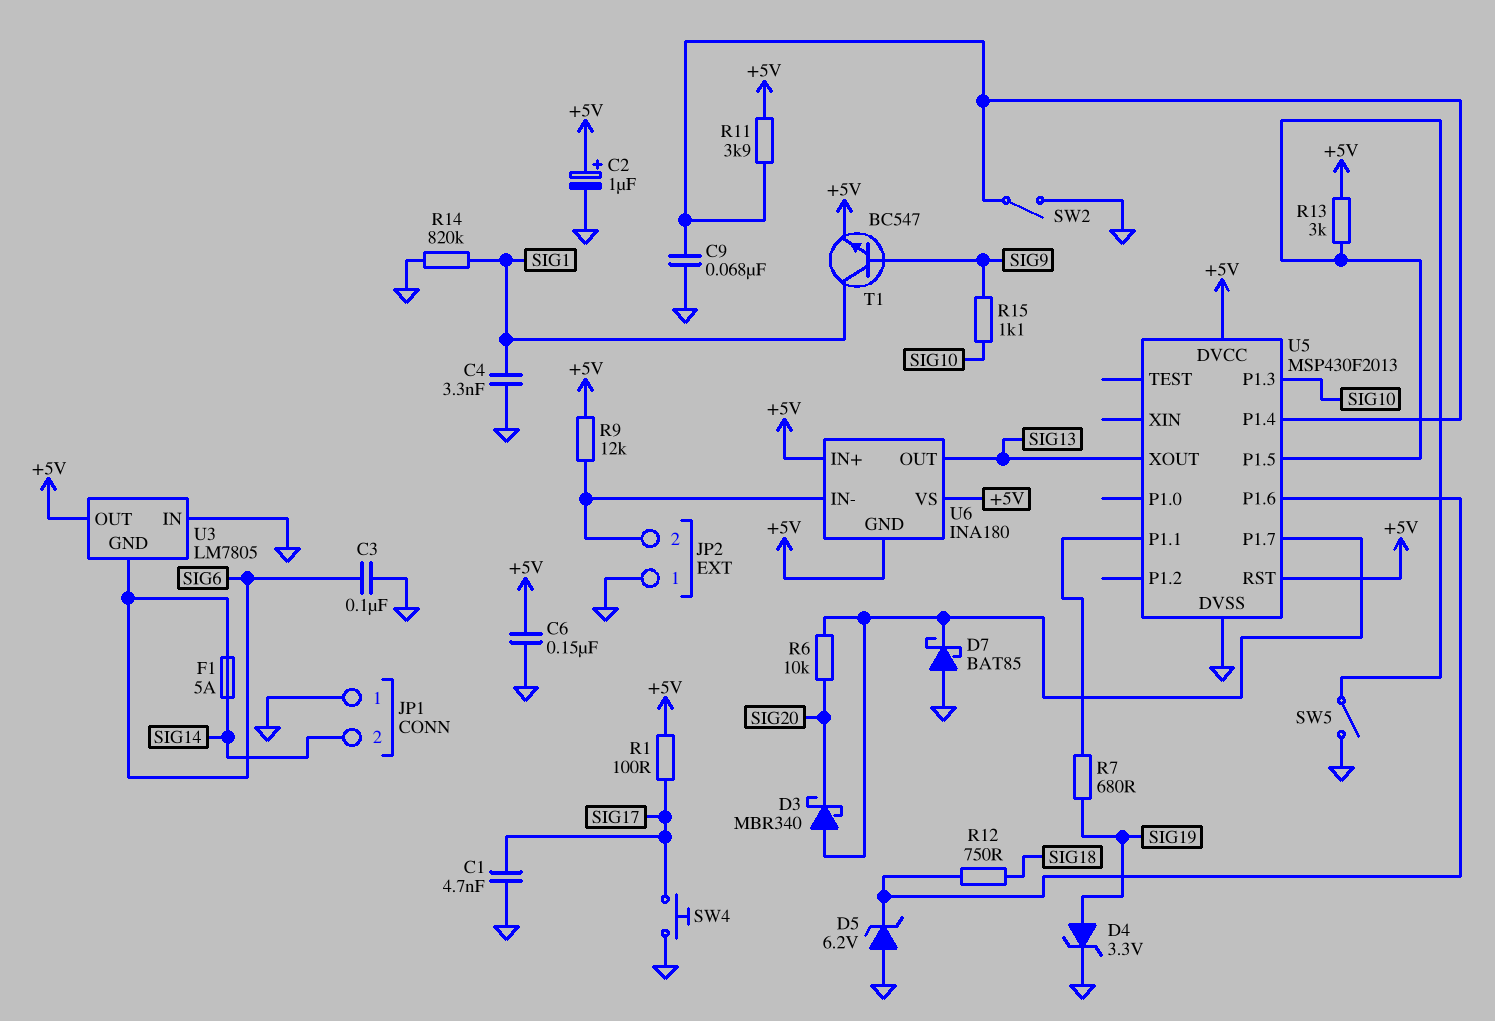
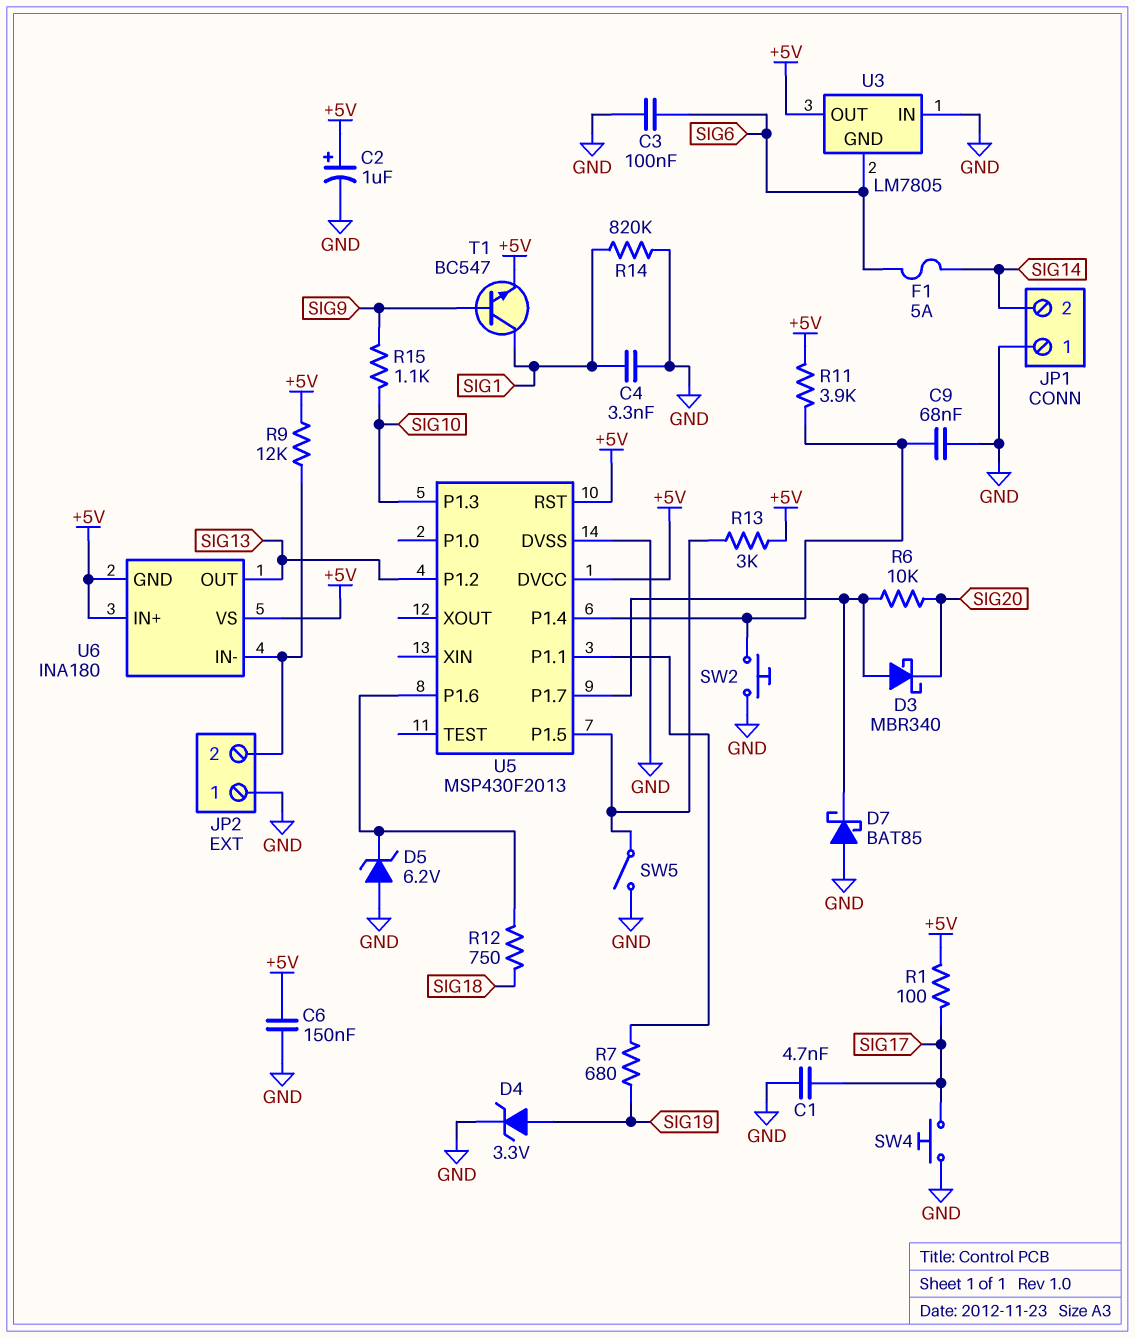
SW2: switch (GND, U5/P1.4) -> button (GND, U5/P1.4)
U5 pin P1.2: none -> SIG13
U5 pin XOUT: SIG13 -> none

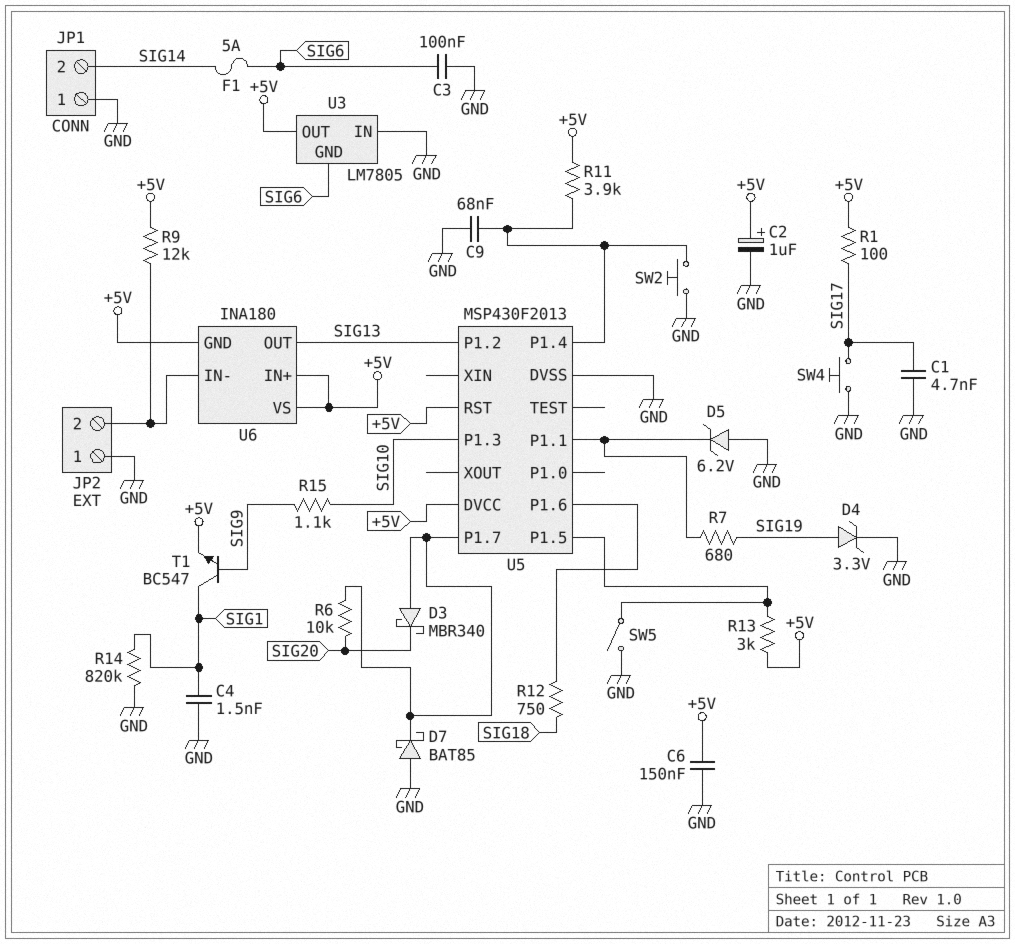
C4: 3.3nF (GND, SIG1) -> 1.5nF (GND, SIG1)
D5: zener 6.2V (A GND, K U5/P1.6) -> zener 6.2V (A GND, K U5/P1.1)

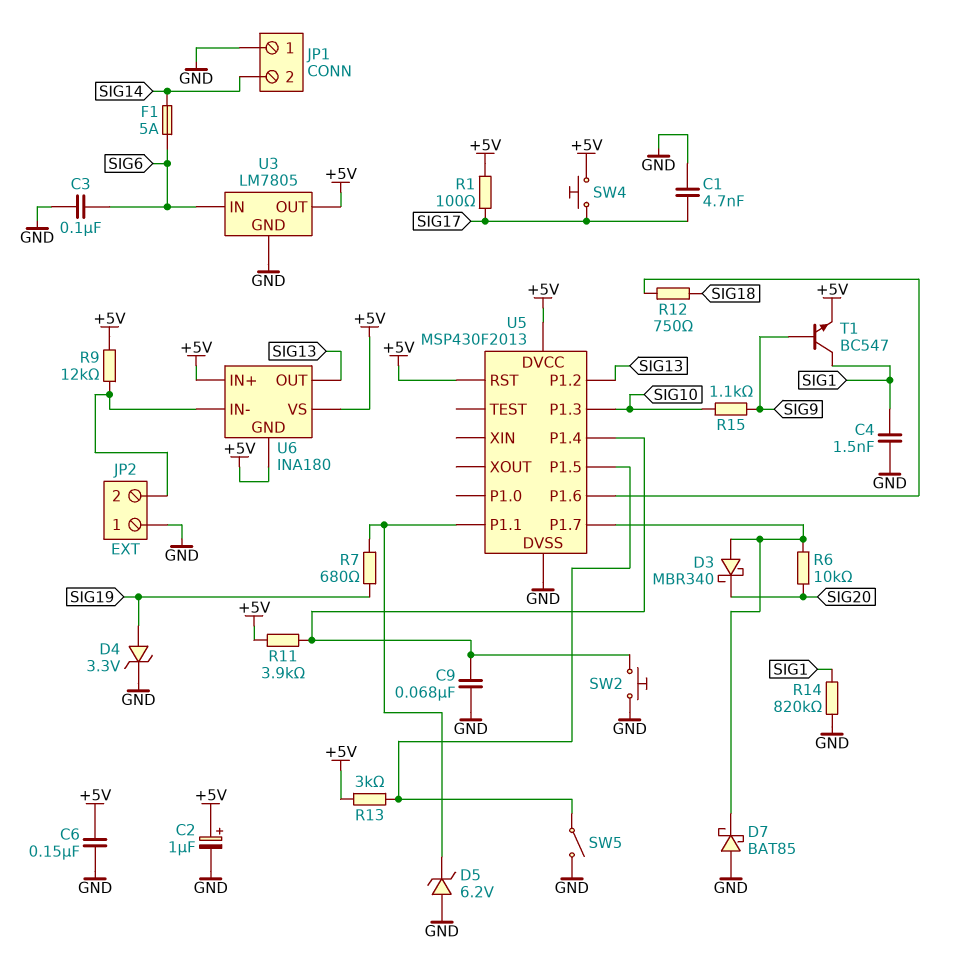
SW4: button (GND, SIG17) -> button (+5V, SIG17)
U3 pin GND: SIG6 -> GND
U3 pin IN: GND -> SIG6

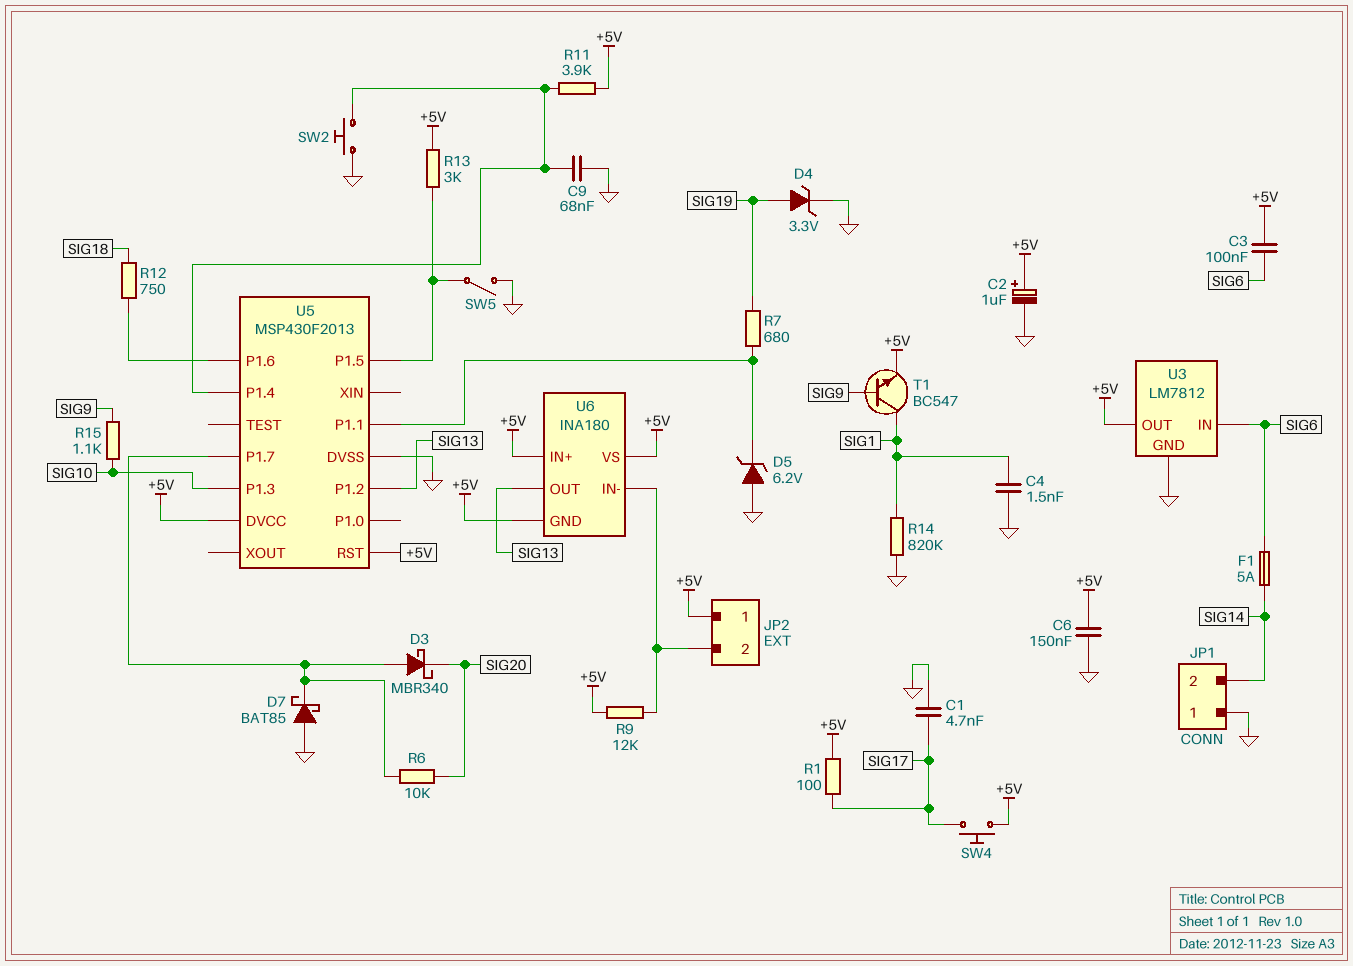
C3: 100nF (GND, SIG6) -> 100nF (+5V, SIG6)
JP2 pin 1: GND -> +5V
U3: LM7805 -> LM7812

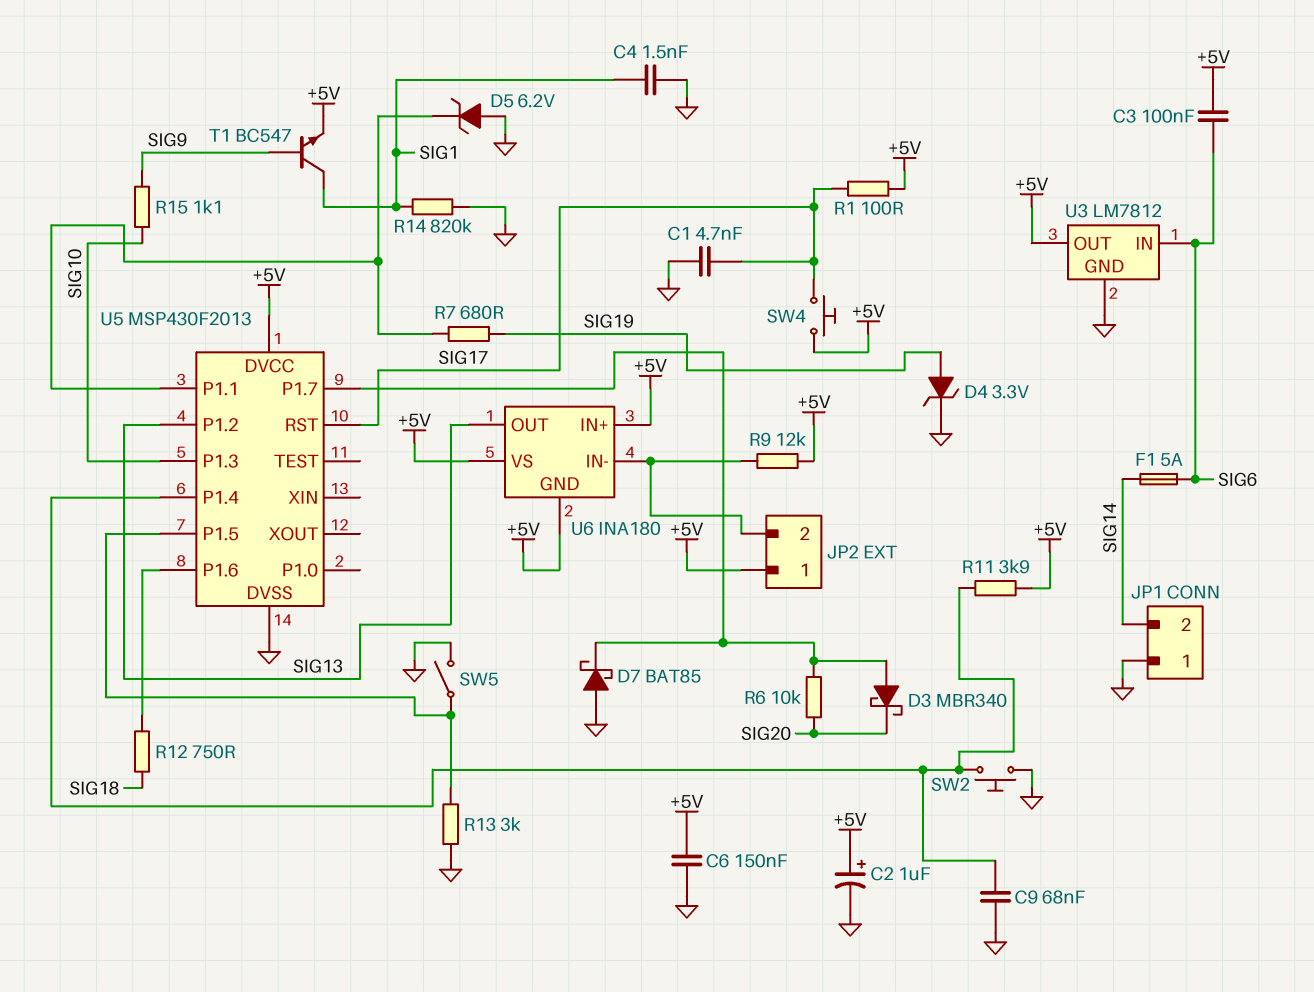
R13: 3k (+5V, U5/P1.5) -> 3k (GND, U5/P1.5)
U5 pin RST: +5V -> SIG17

